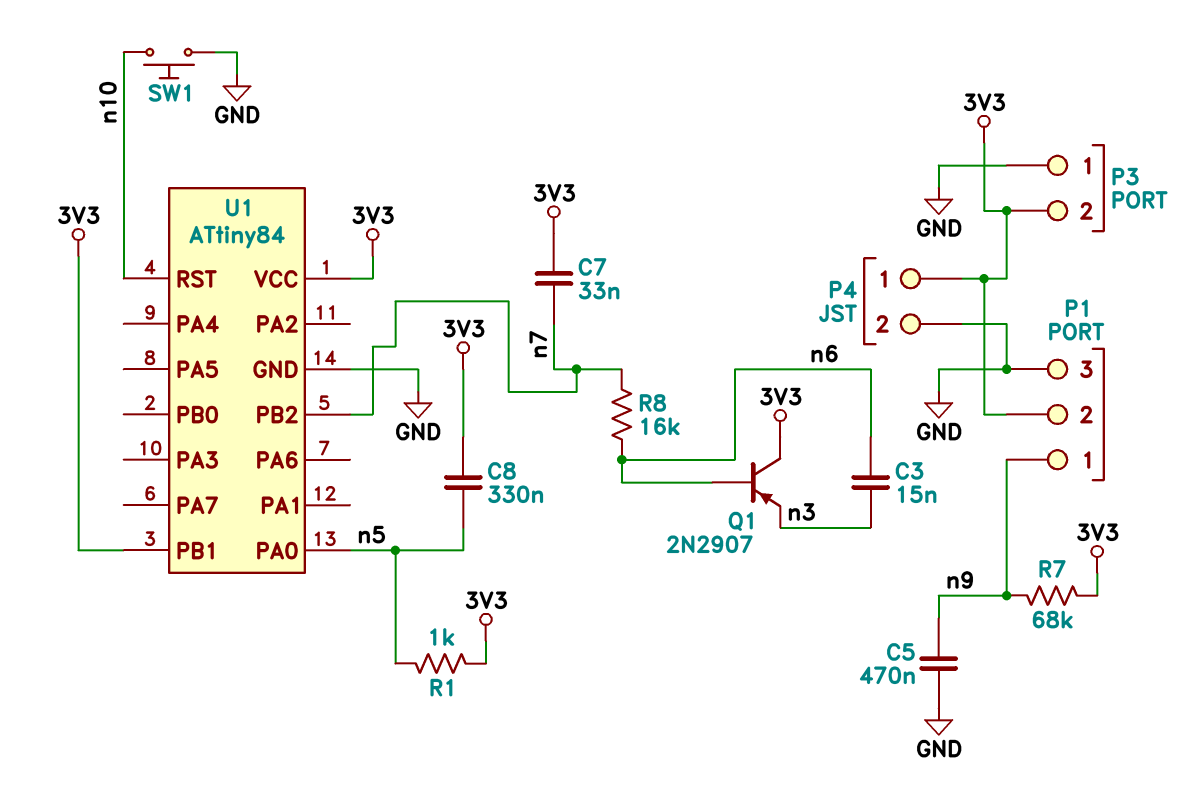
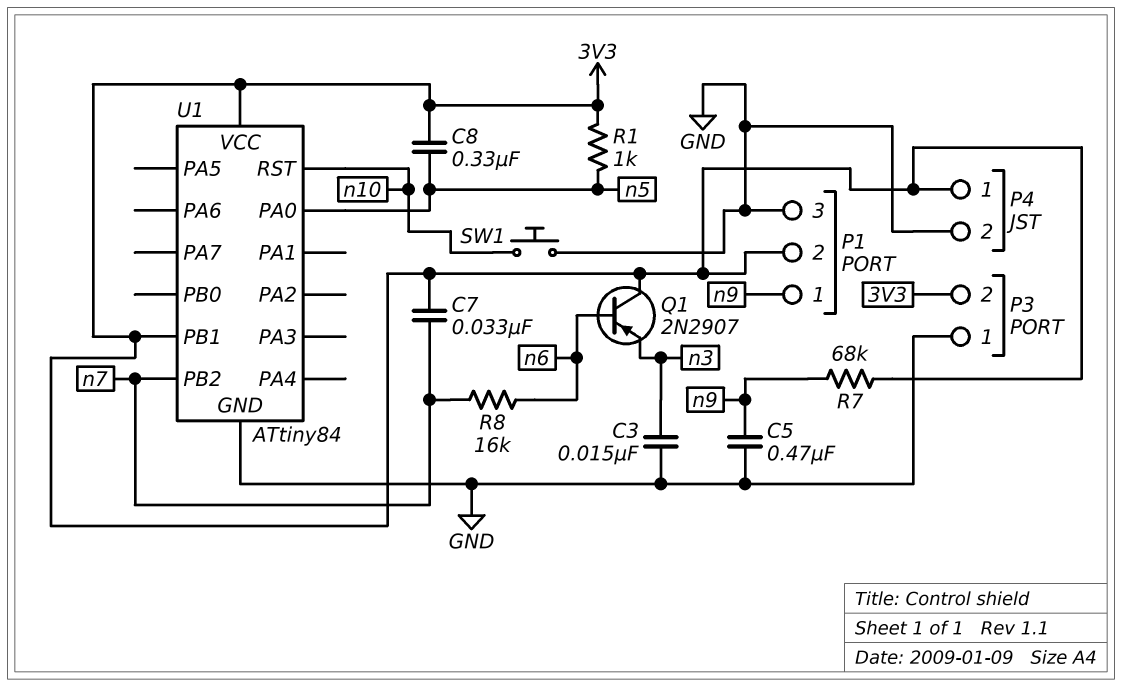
C3: 15nF (n3, n6) -> 15nF (GND, n3)

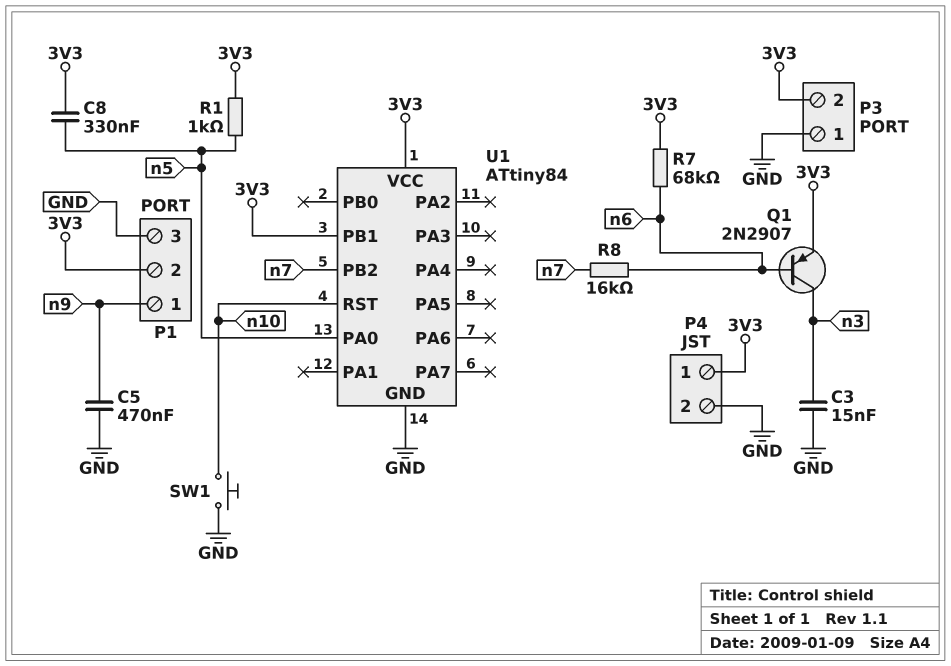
C7: 33nF (3V3, n7) -> none
Q1: PNP 2N2907 (B n6, C 3V3, E n3) -> PNP 2N2907 (B n6, C n3, E 3V3)
R7: 68k (3V3, n9) -> 68k (3V3, n6)

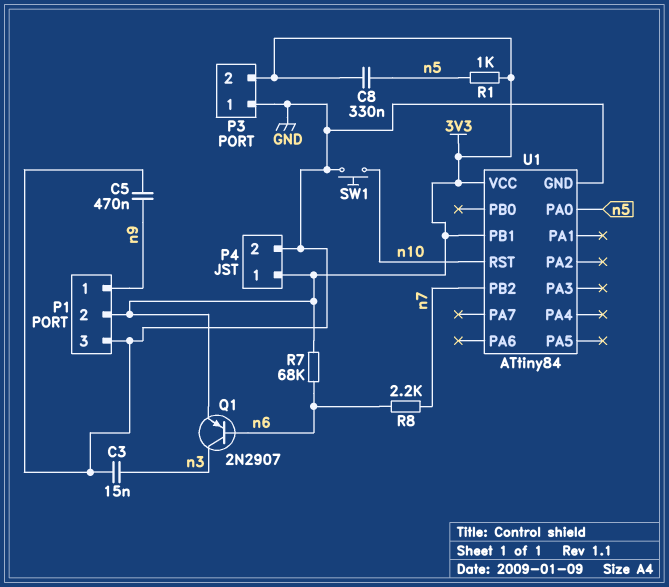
R8: 16k (n6, n7) -> 2.2k (n6, n7)

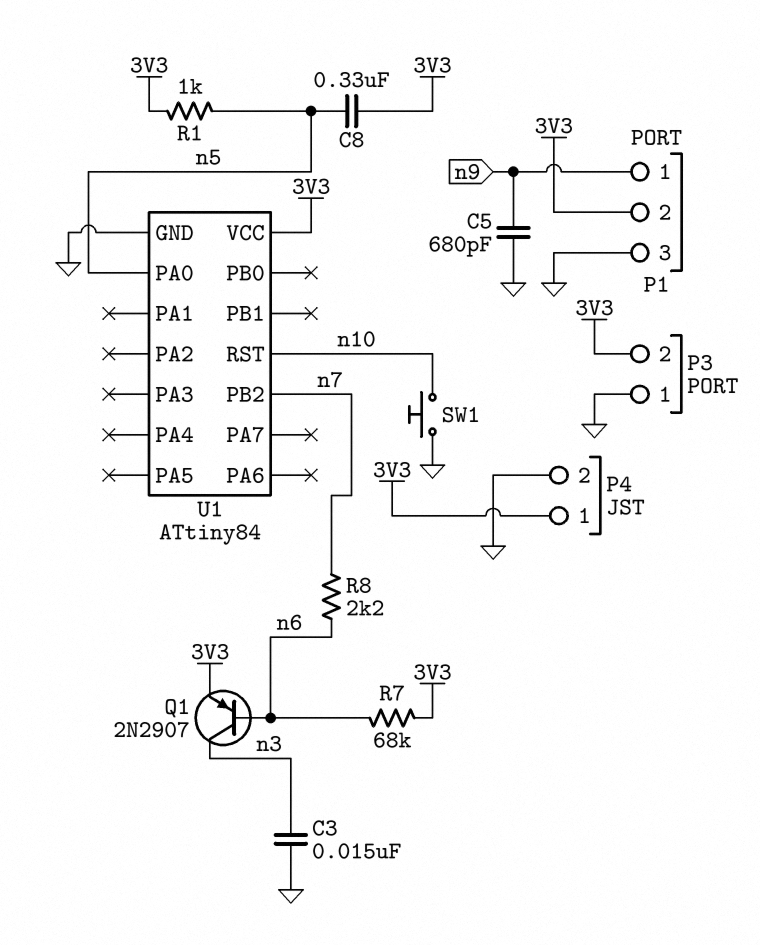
C5: 470nF (GND, n9) -> 680pF (GND, n9)
U1 pin PB1: 3V3 -> none

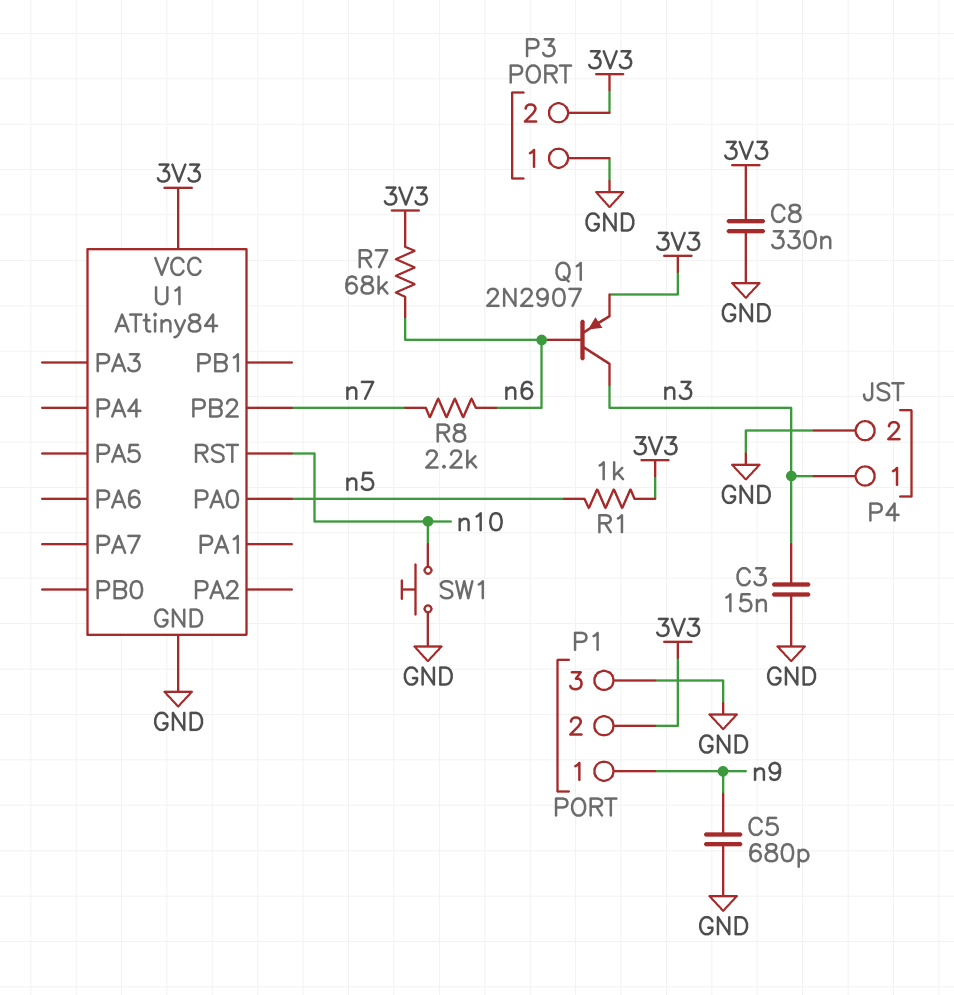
C8: 330nF (3V3, n5) -> 330nF (3V3, GND)
P4 pin 1: 3V3 -> n3

